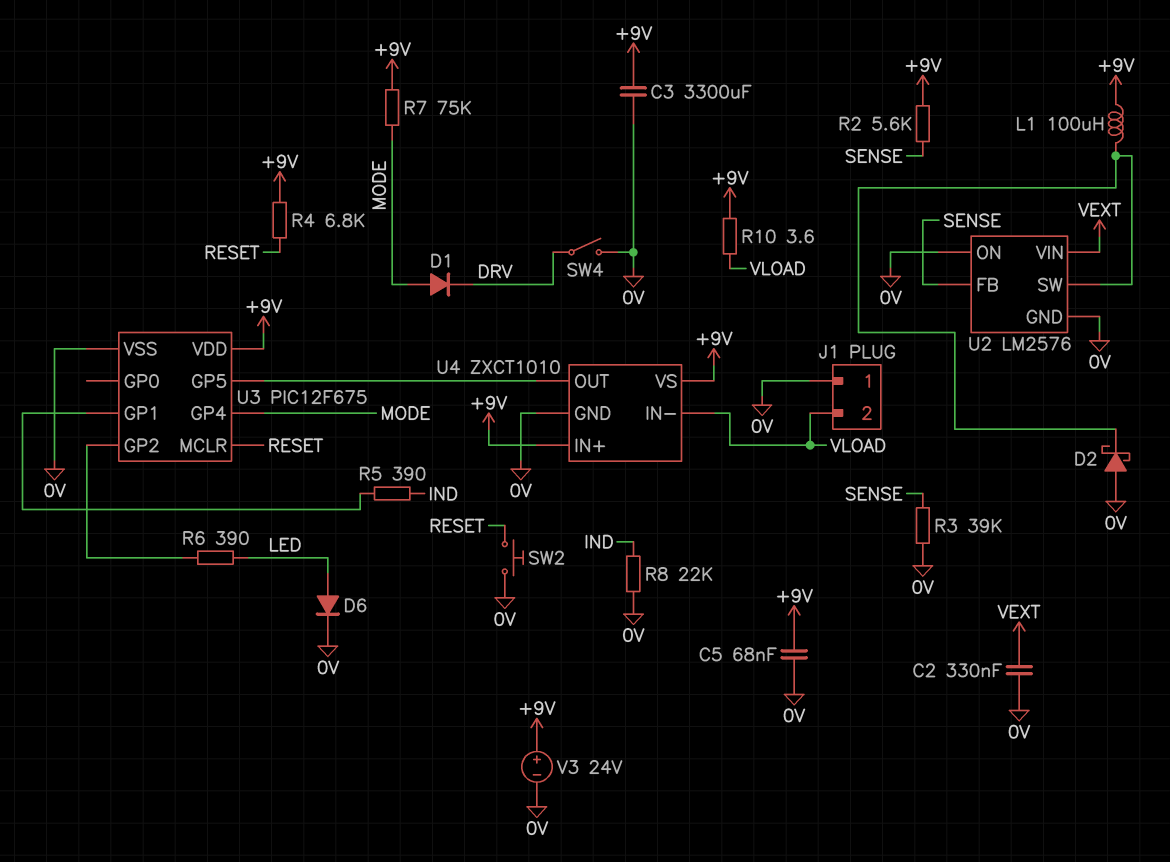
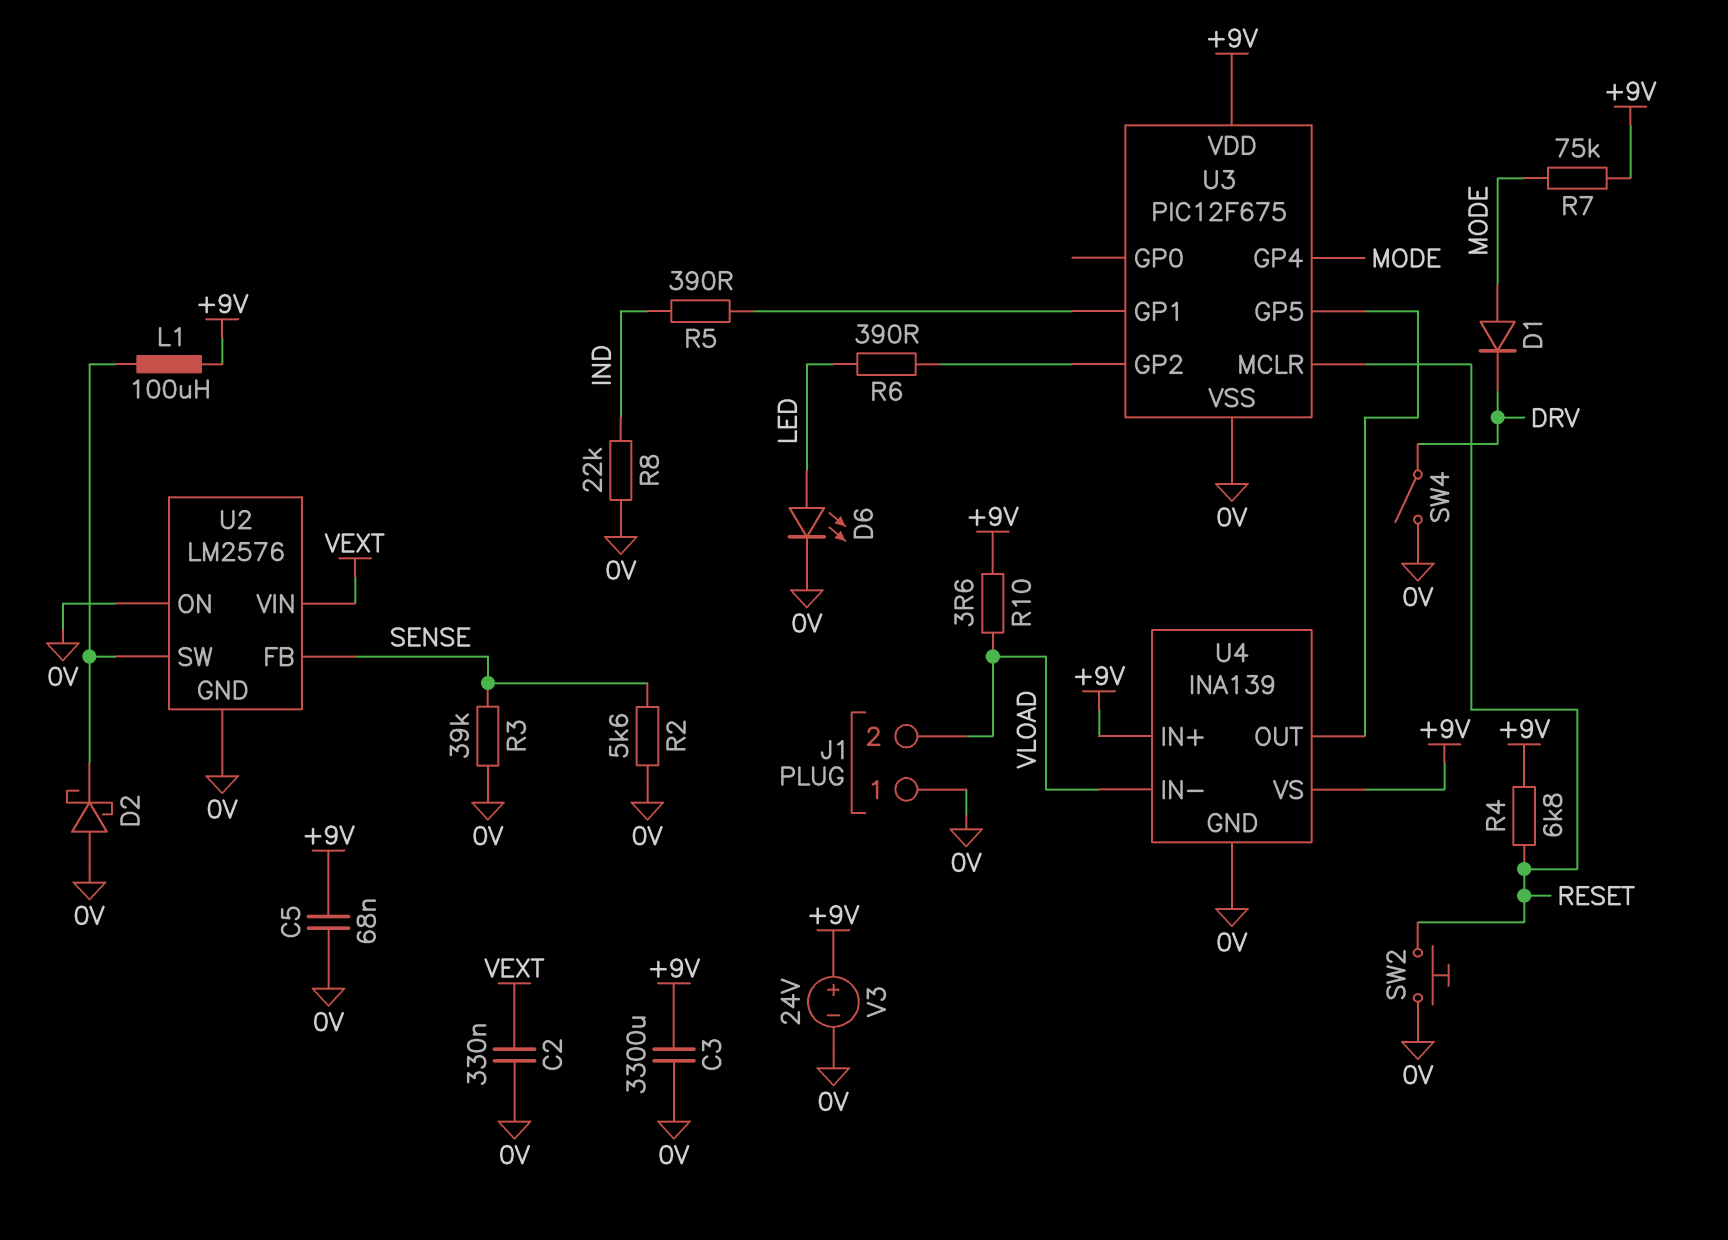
D6: diode (A LED, K 0V) -> LED (A LED, K 0V)
R2: 5.6k (+9V, SENSE) -> 5.6k (0V, SENSE)
U4: ZXCT1010 -> INA139

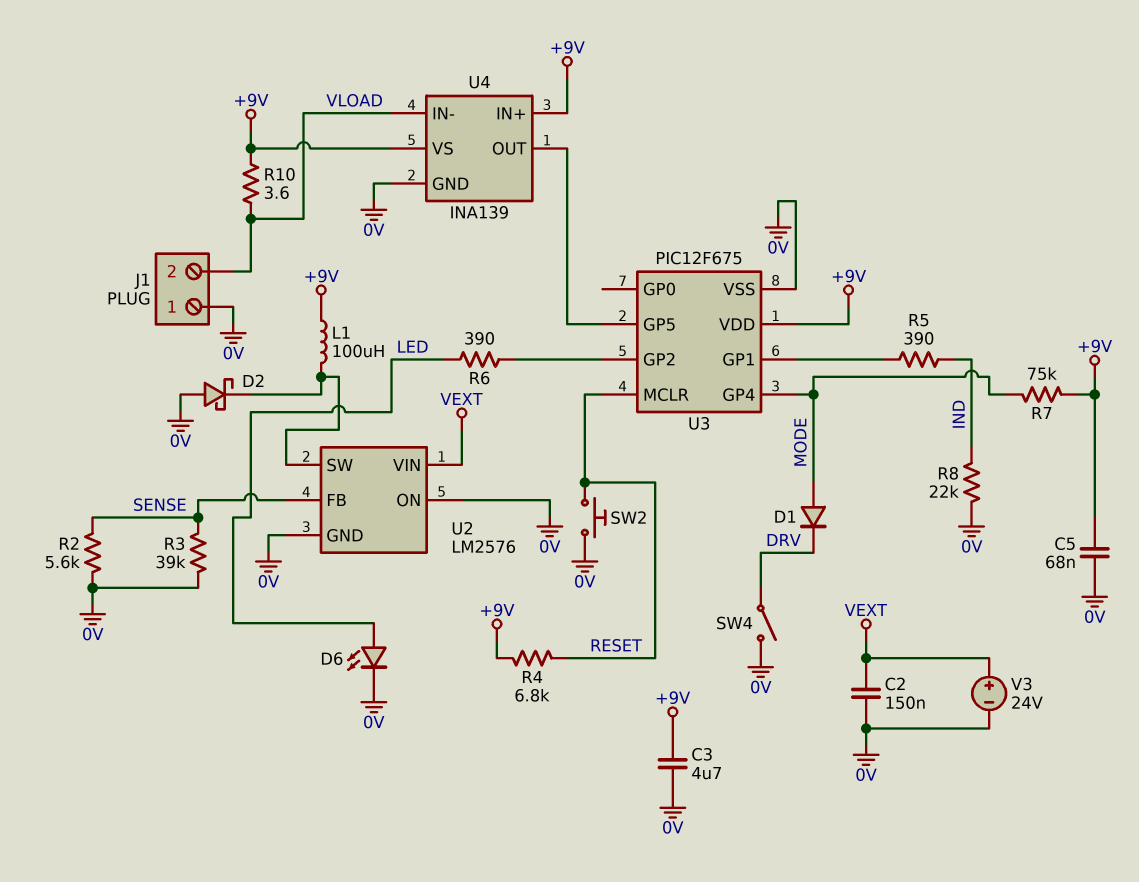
C2: 330nF (0V, VEXT) -> 150nF (0V, VEXT)
C3: 3300uF (+9V, 0V) -> 4.7uF (+9V, 0V)
V3: 24V (plus +9V, minus 0V) -> 24V (plus VEXT, minus 0V)

